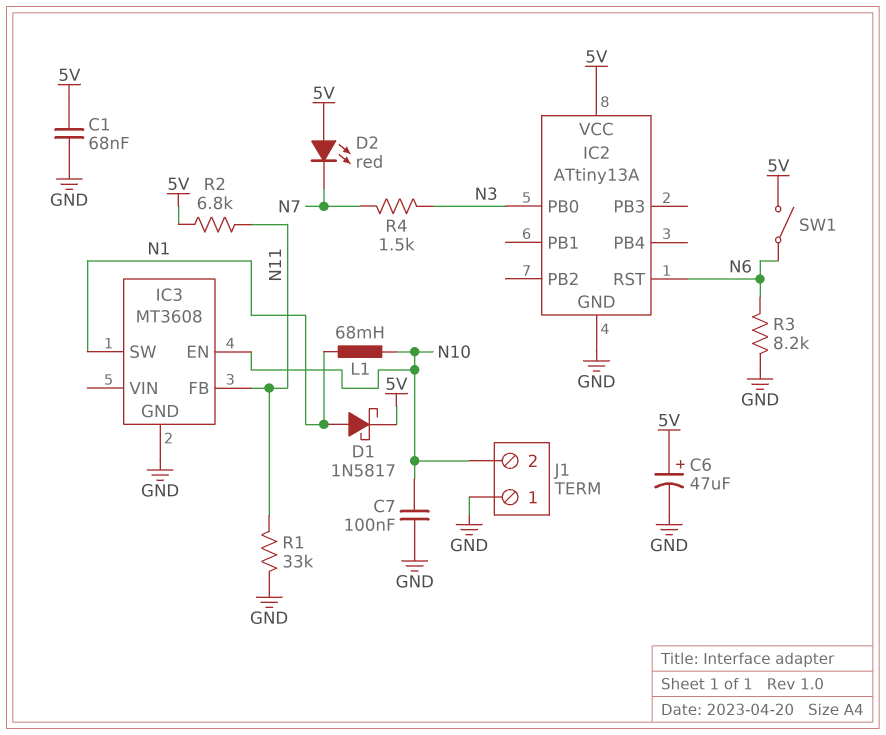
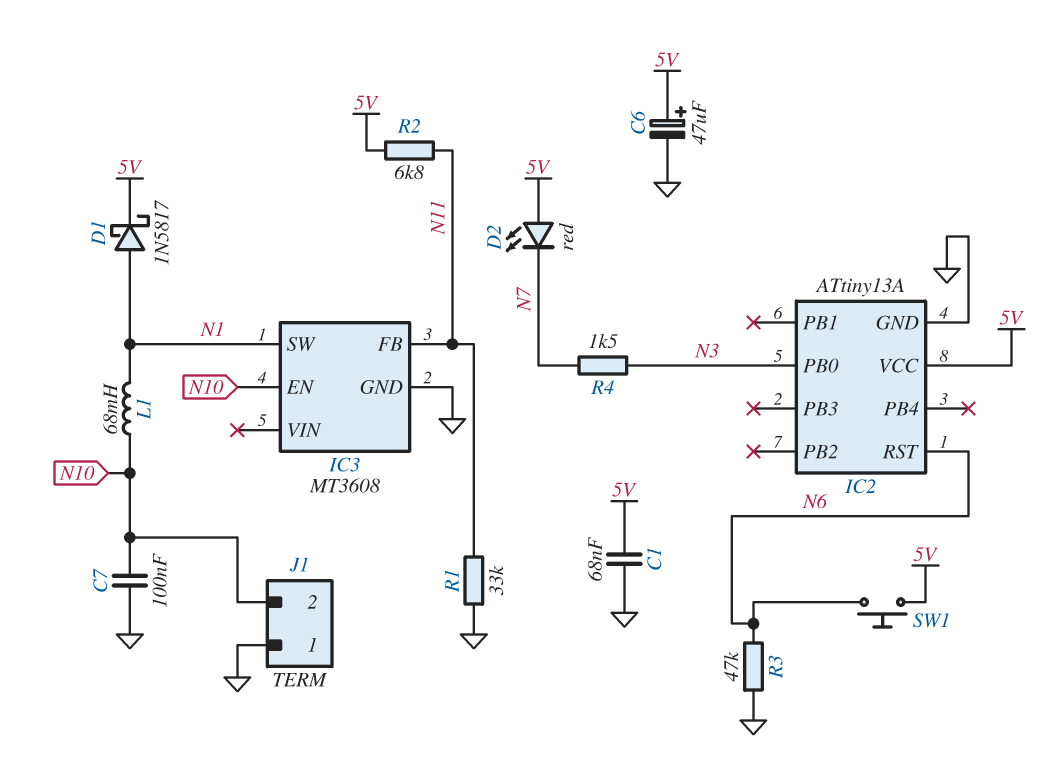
R3: 8.2k (GND, N6) -> 47k (GND, N6)
SW1: switch (5V, N6) -> button (5V, N6)

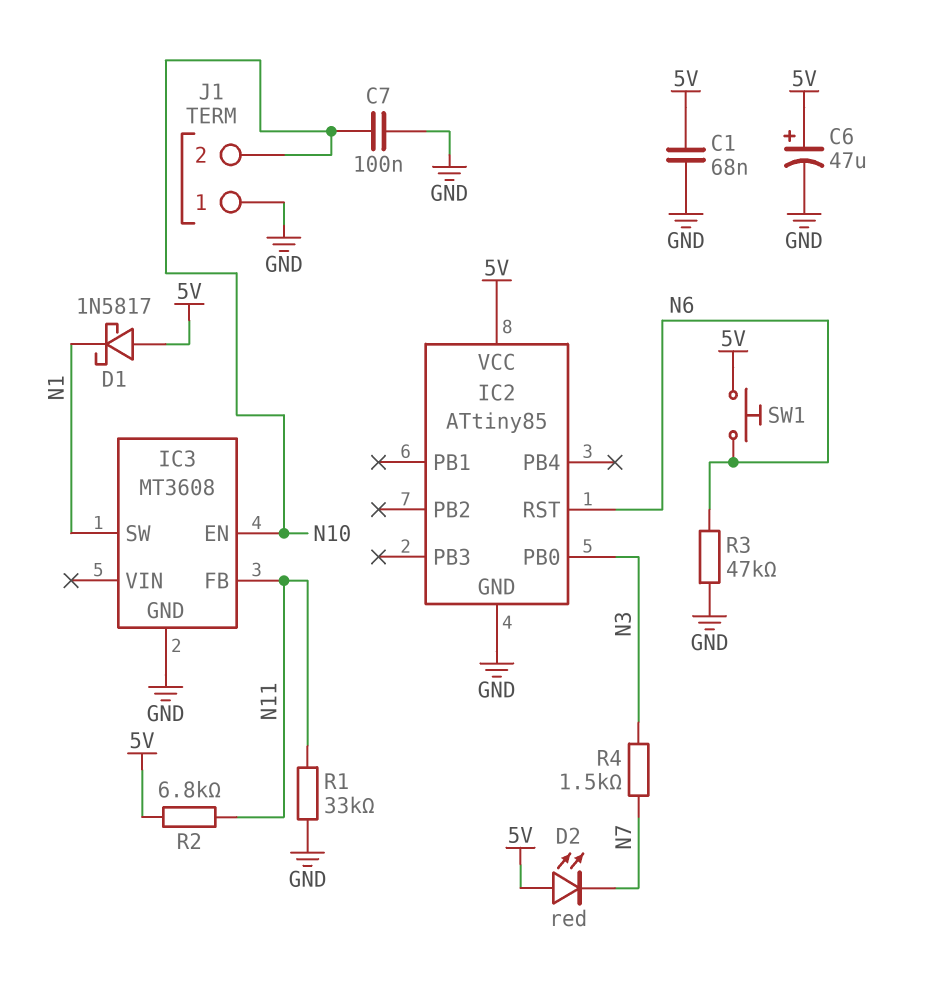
D1: schottky 1N5817 (A N1, K 5V) -> schottky 1N5817 (A 5V, K N1)
IC2: ATtiny13A -> ATtiny85
L1: 68mH (N1, N10) -> none

